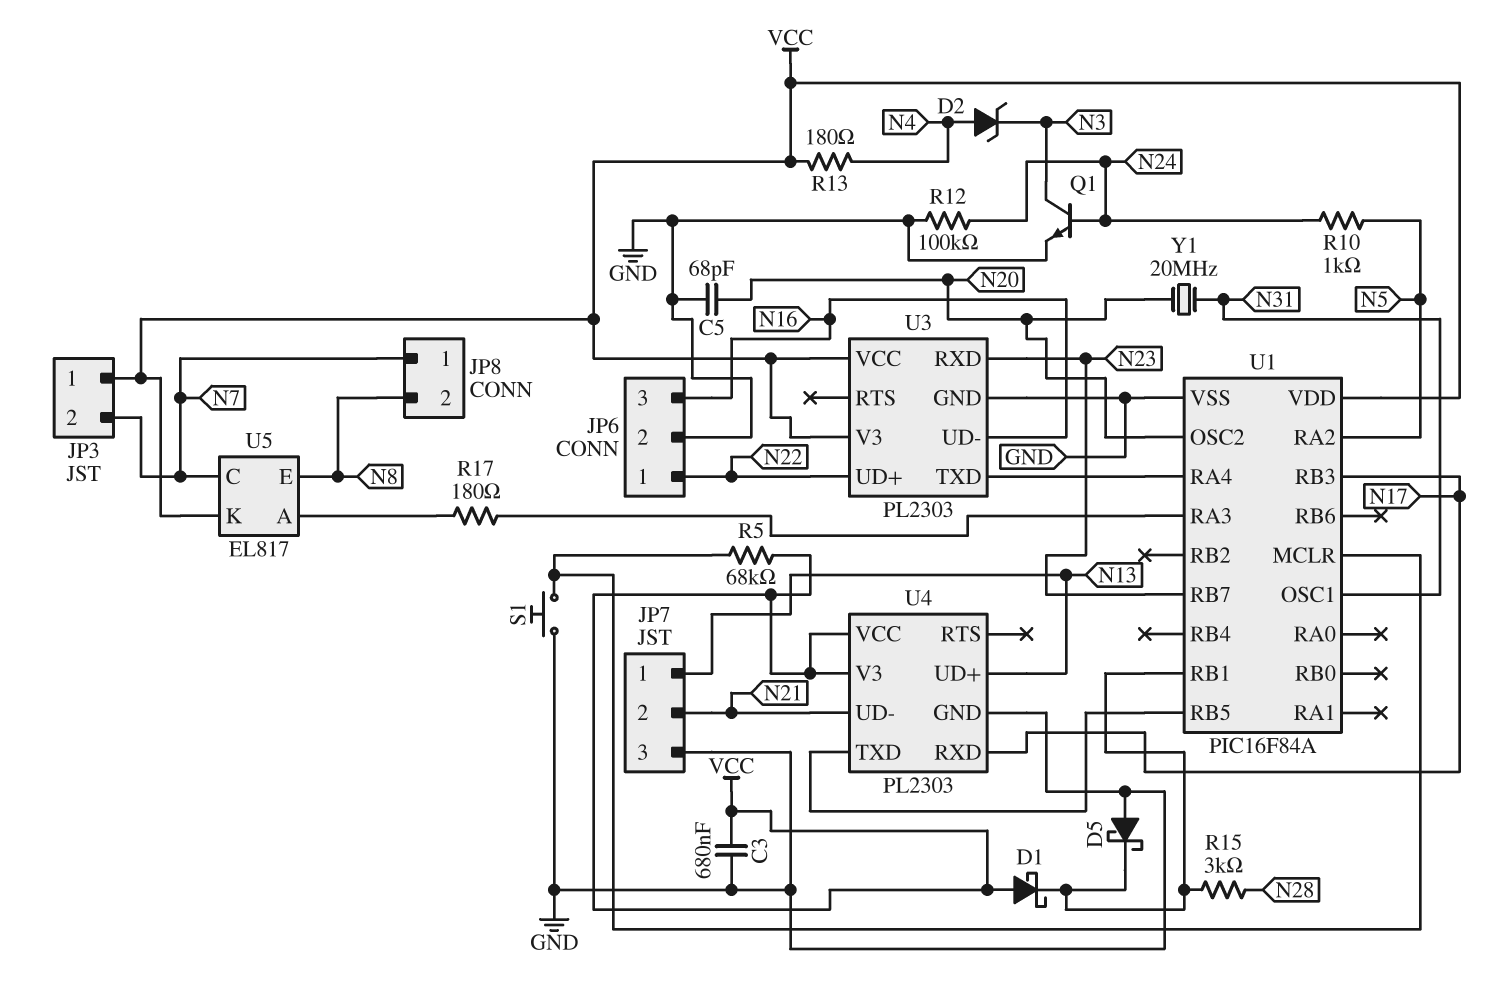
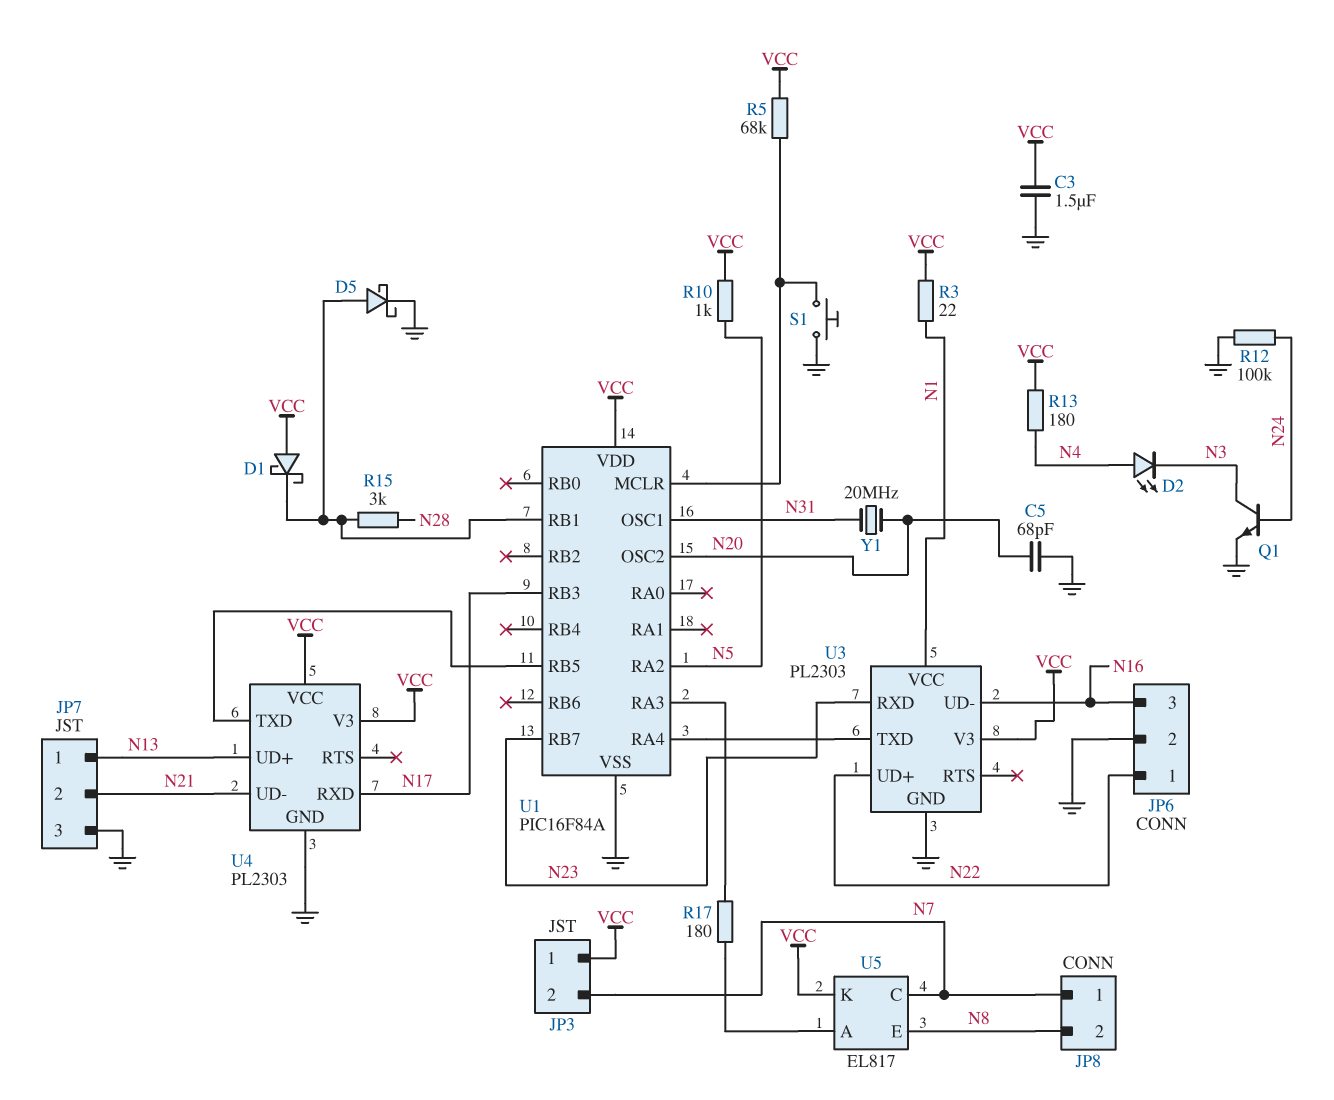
C3: 680nF (GND, VCC) -> 1.5uF (GND, VCC)
D2: zener (A N4, K N3) -> LED (A N4, K N3)
D5: schottky (A GND, K U1/RB1) -> schottky (A U1/RB1, K GND)
R3: none -> 22 (N1, VCC)
R10: 1k (N5, N24) -> 1k (N5, VCC)
U3 pin VCC: VCC -> N1

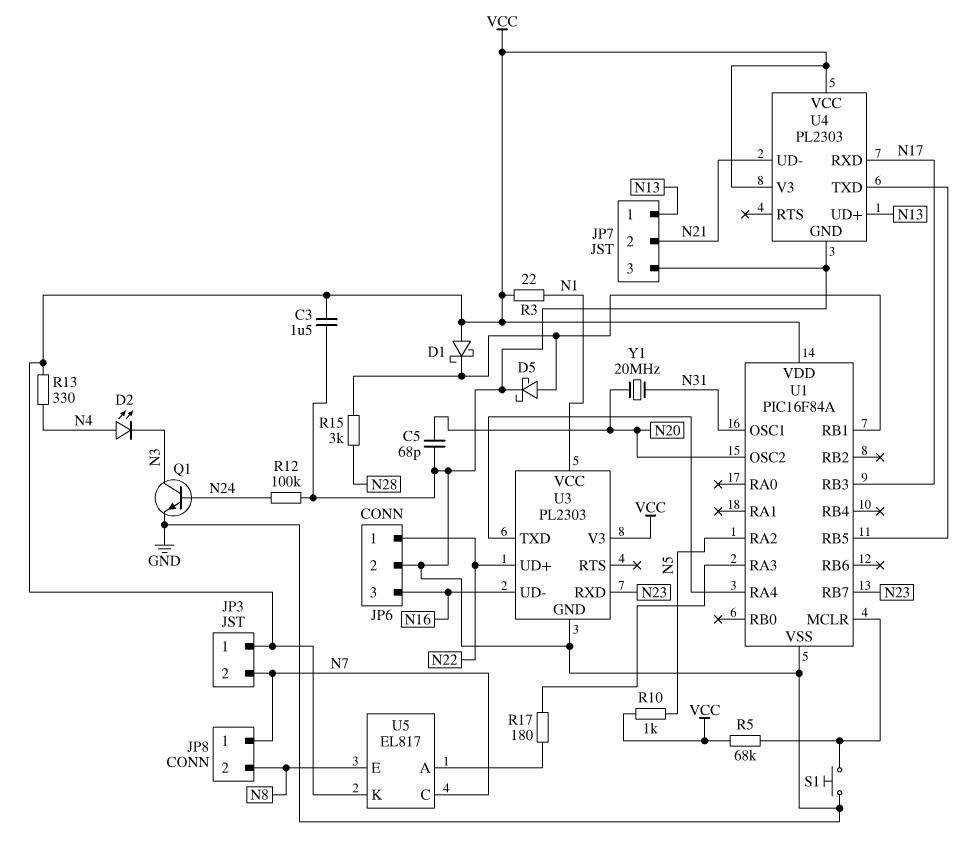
R13: 180 (N4, VCC) -> 330 (N4, VCC)

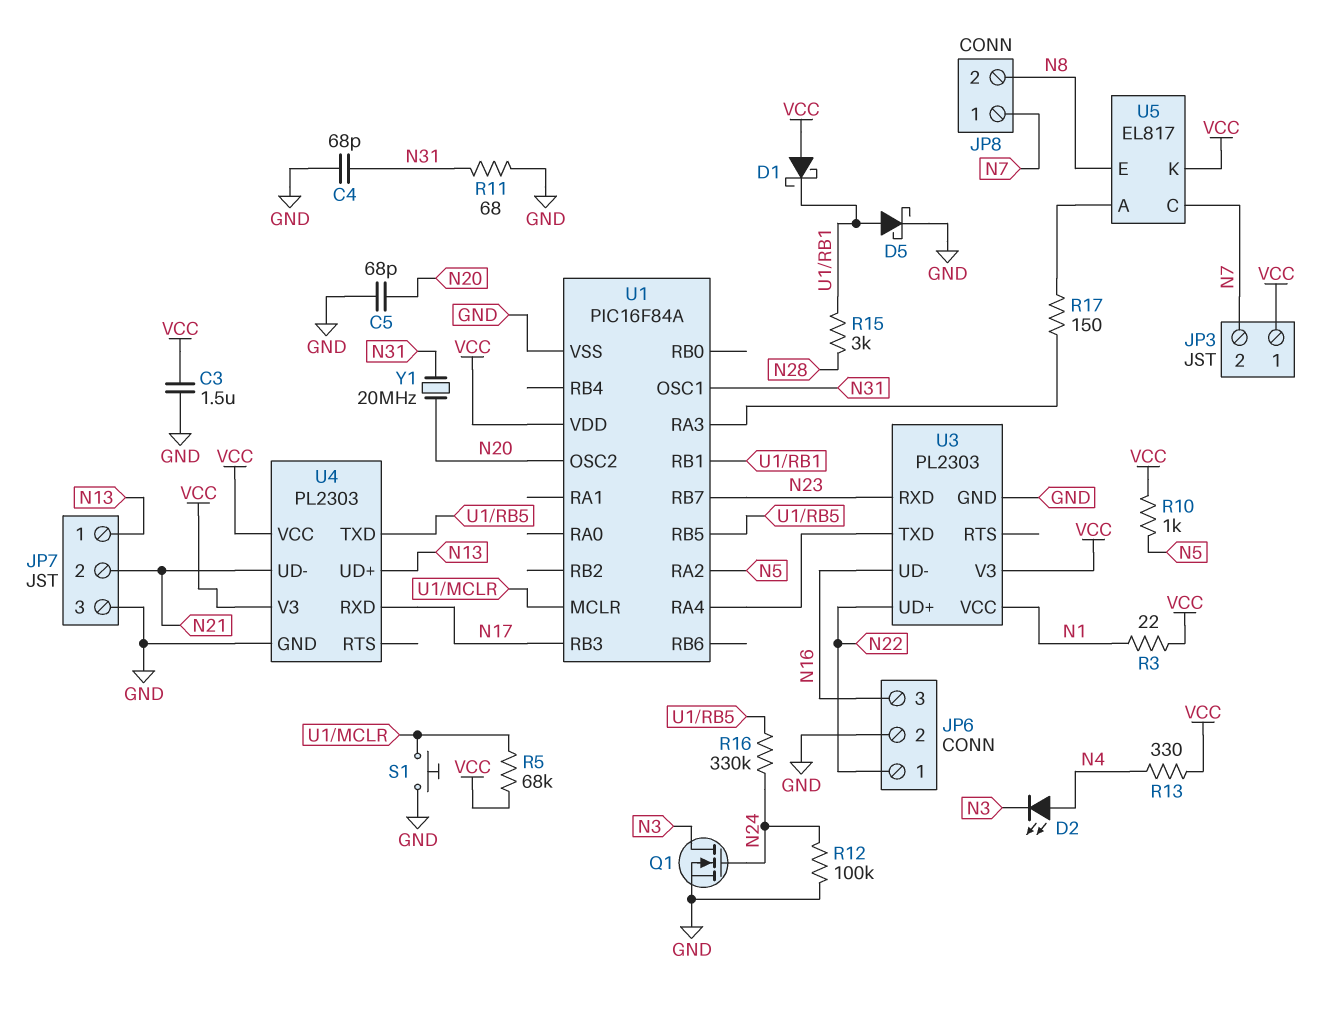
C4: none -> 68pF (GND, N31)
Q1: NPN (B N24, C N3, E GND) -> NMOS (G N24, D N3, S GND)
R11: none -> 68 (GND, N31)
R16: none -> 330k (N24, U1/RB5)
R17: 180 (U1/RA3, U5/A) -> 150 (U1/RA3, U5/A)

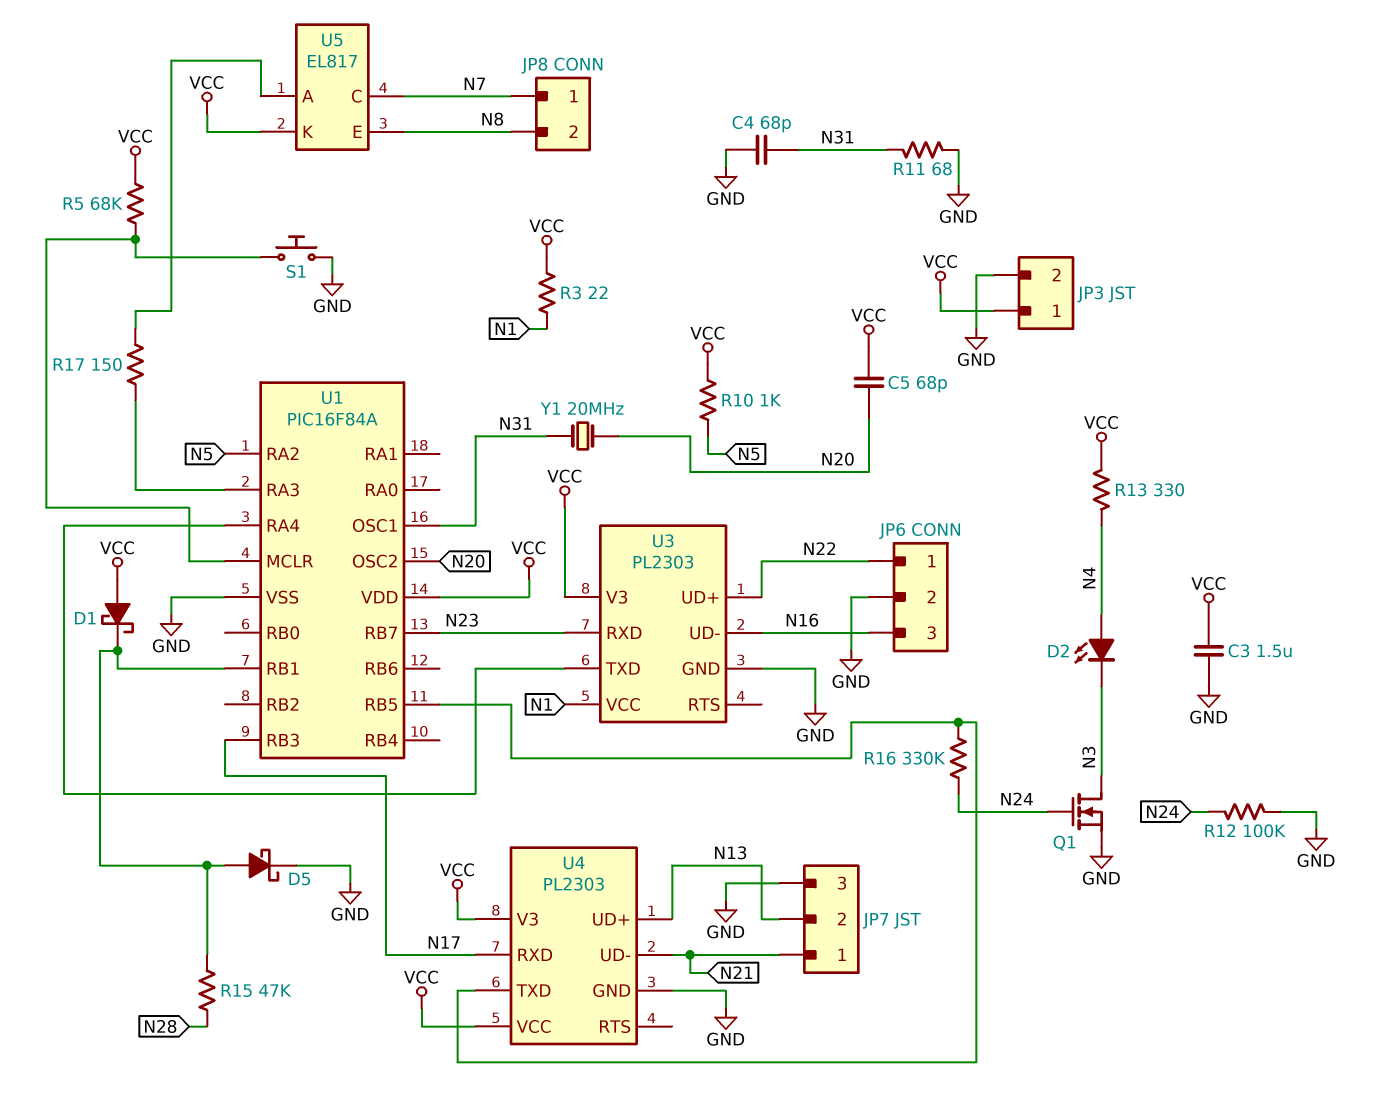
C5: 68pF (GND, N20) -> 68pF (N20, VCC)
JP3 pin 2: N7 -> GND
JP7 pin 1: N13 -> N21
JP7 pin 2: N21 -> N13
R15: 3k (N28, U1/RB1) -> 47k (N28, U1/RB1)

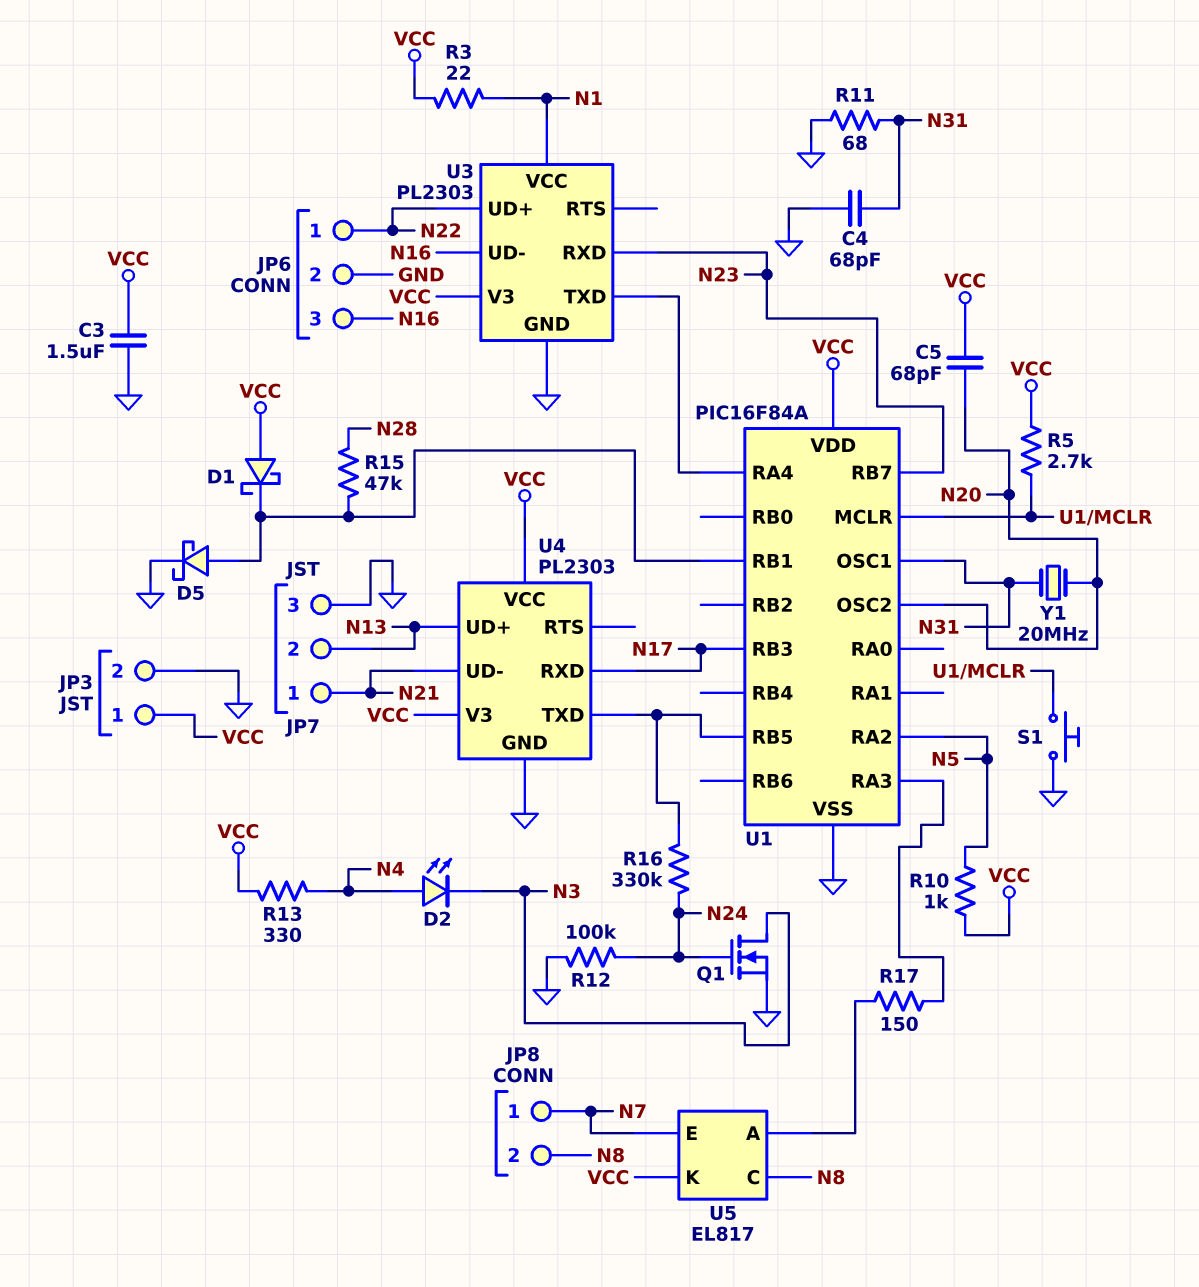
R5: 68k (U1/MCLR, VCC) -> 2.7k (U1/MCLR, VCC)
U5 pin C: N7 -> N8
U5 pin E: N8 -> N7

